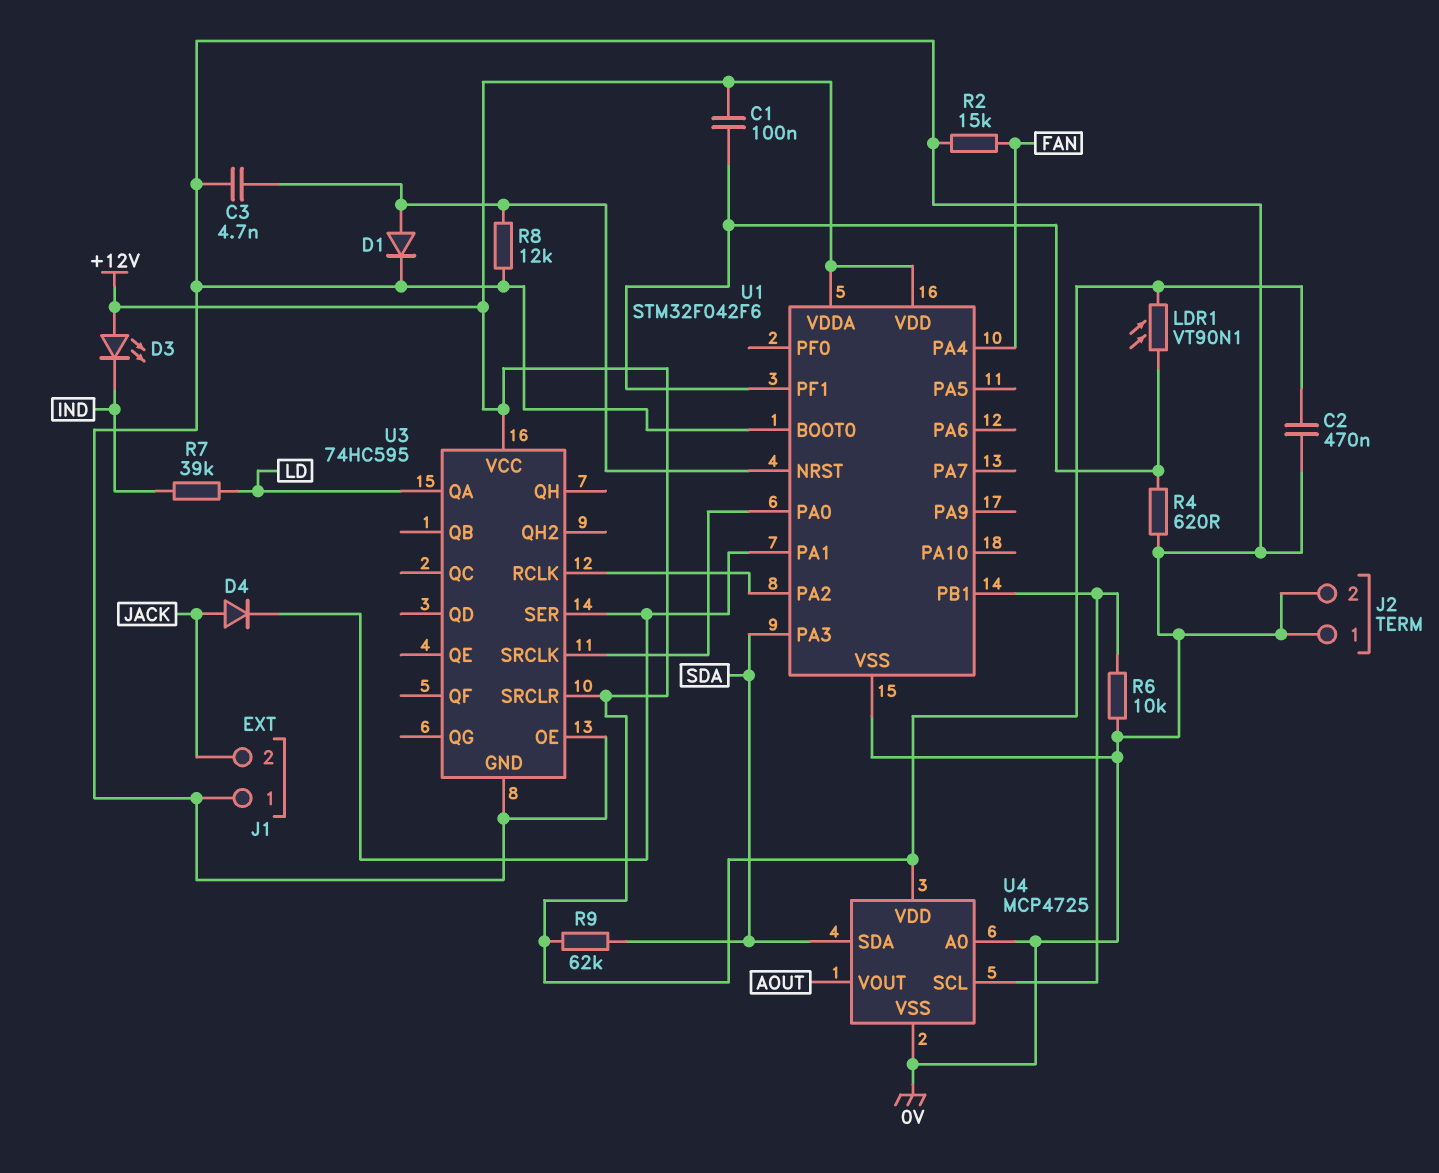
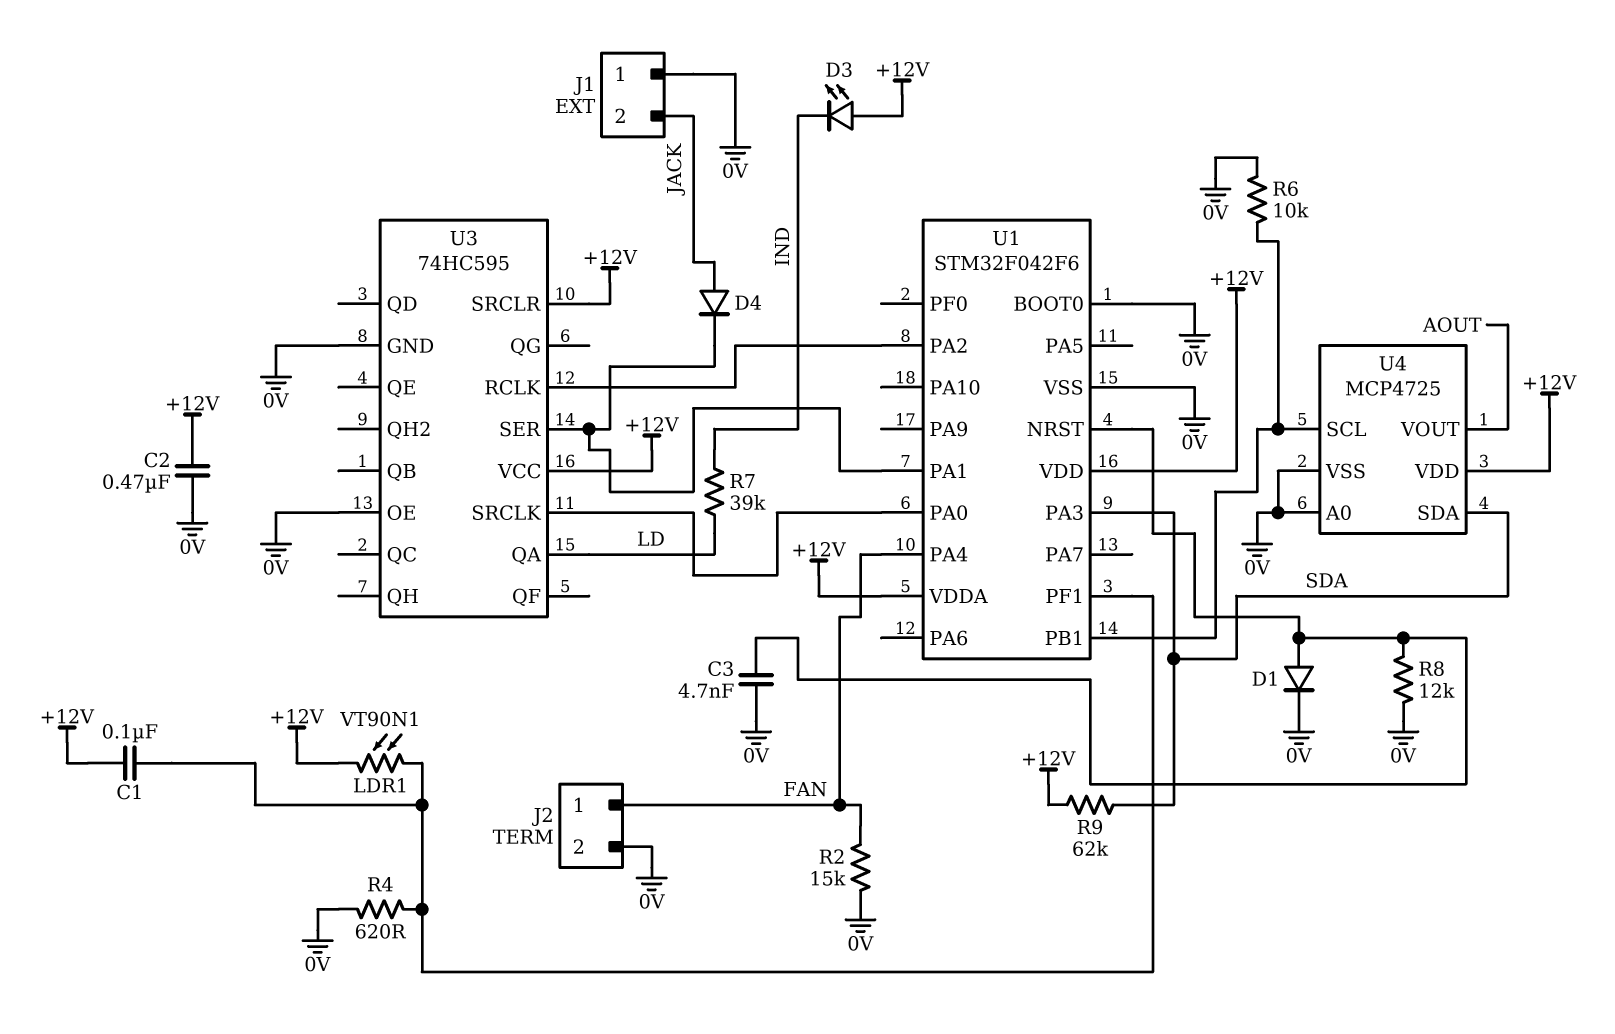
J2 pin 1: 0V -> FAN

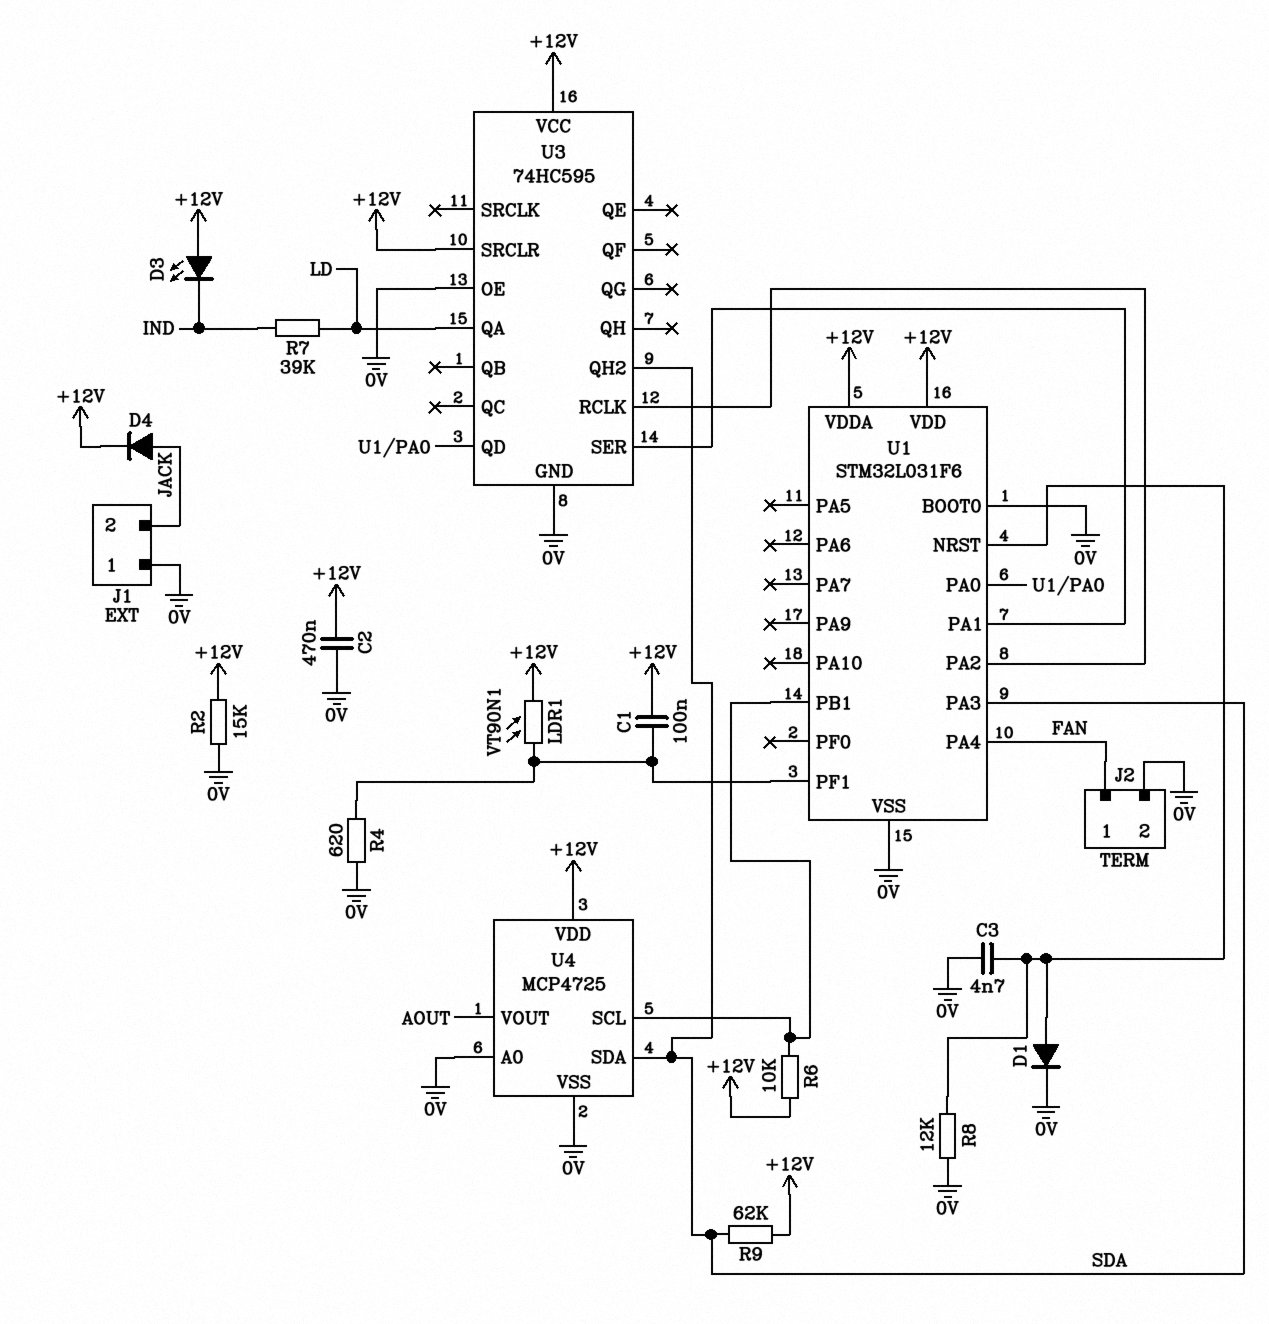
D4: diode (A JACK, K U1/PA1) -> diode (A JACK, K +12V)
R2: 15k (0V, FAN) -> 15k (+12V, 0V)
R6: 10k (0V, U1/PB1) -> 10k (+12V, U1/PB1)
U1: STM32F042F6 -> STM32L031F6
U3 pin QD: none -> U1/PA0
U3 pin QH2: none -> SDA
U3 pin SRCLK: U1/PA0 -> none

